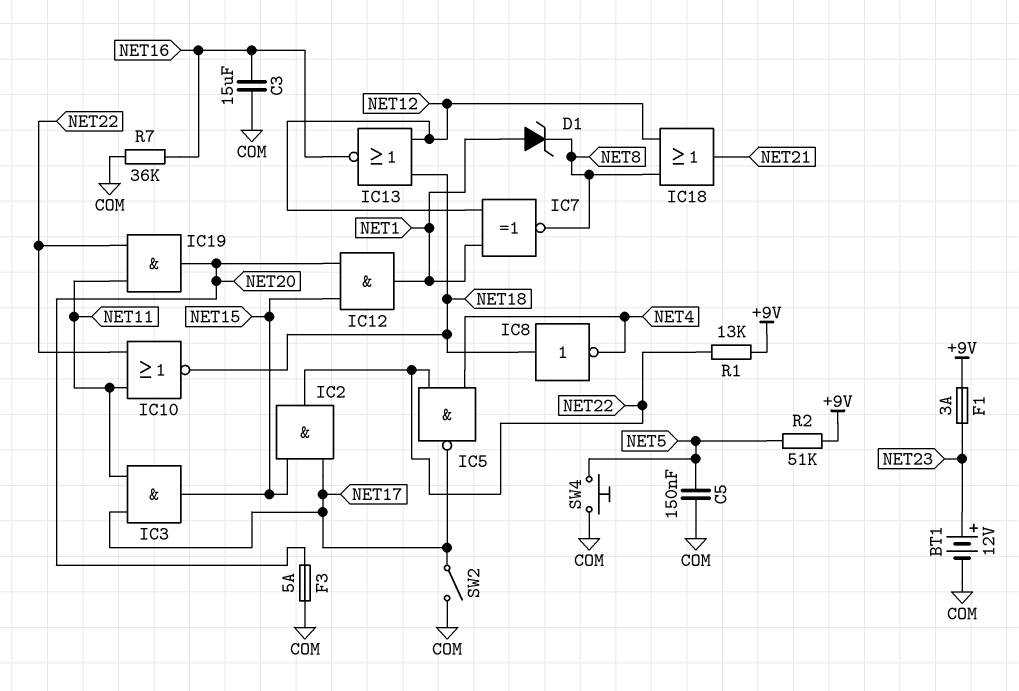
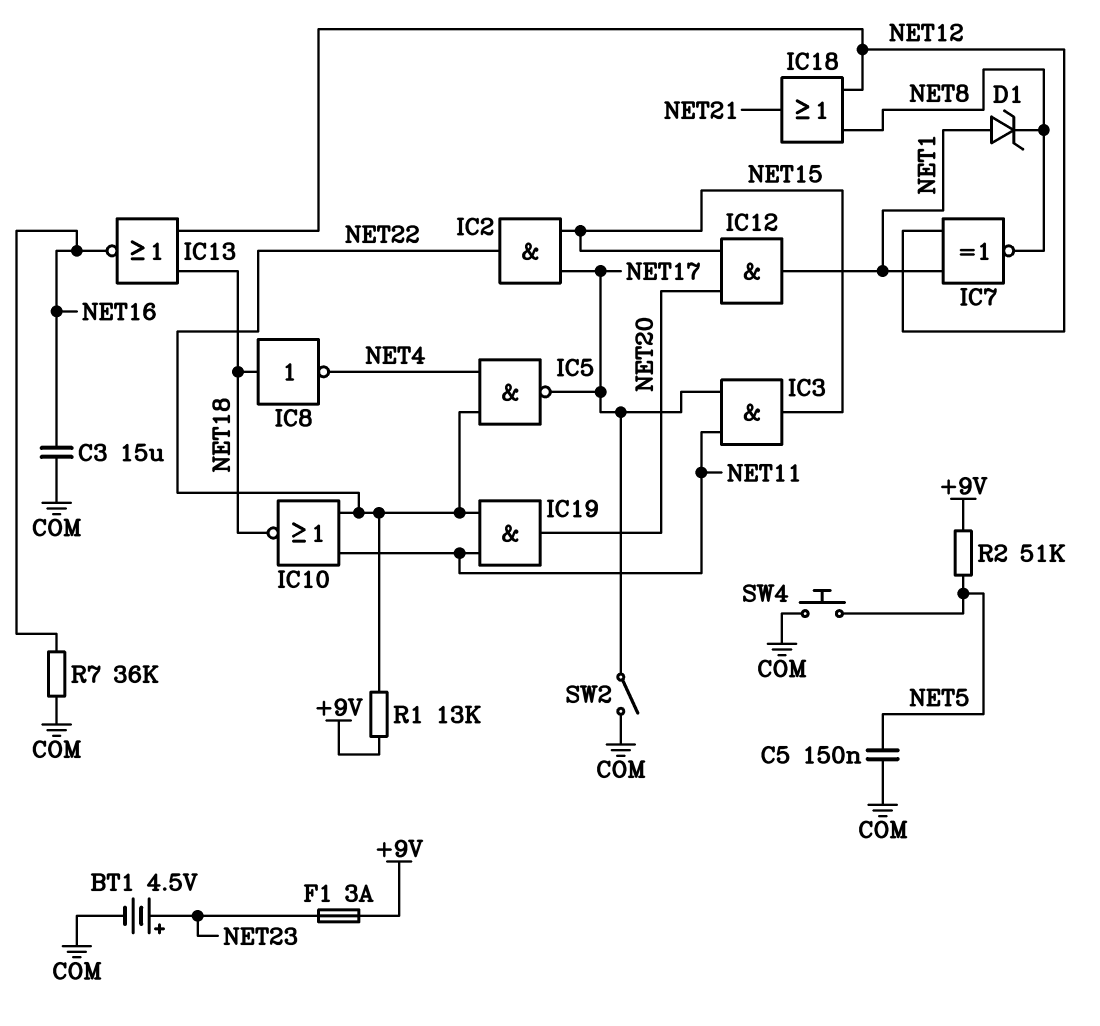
BT1: 12V (plus NET23, minus COM) -> 4.5V (plus NET23, minus COM)
F3: 5A (COM, NET20) -> none

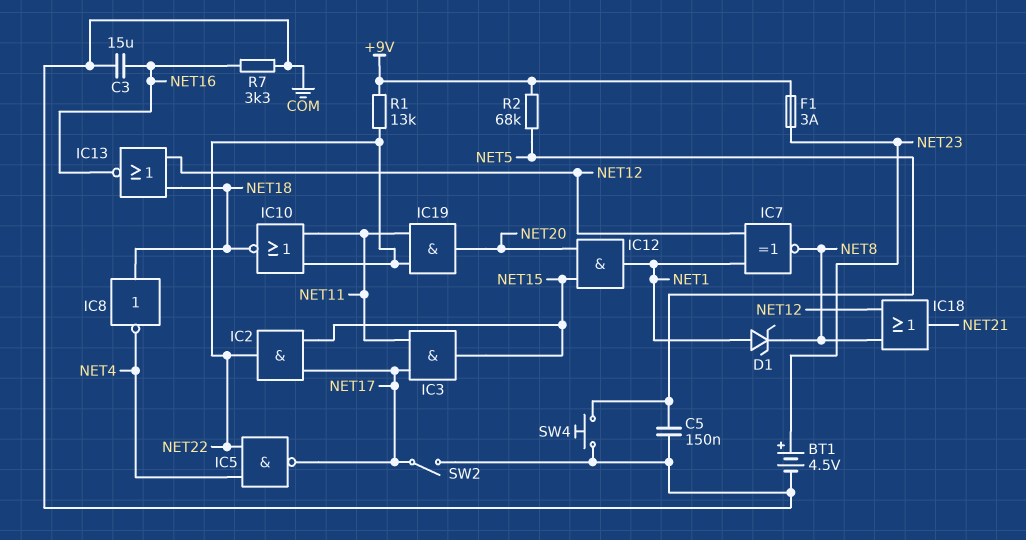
R2: 51k (+9V, NET5) -> 68k (+9V, NET5)
R7: 36k (COM, NET16) -> 3.3k (COM, NET16)

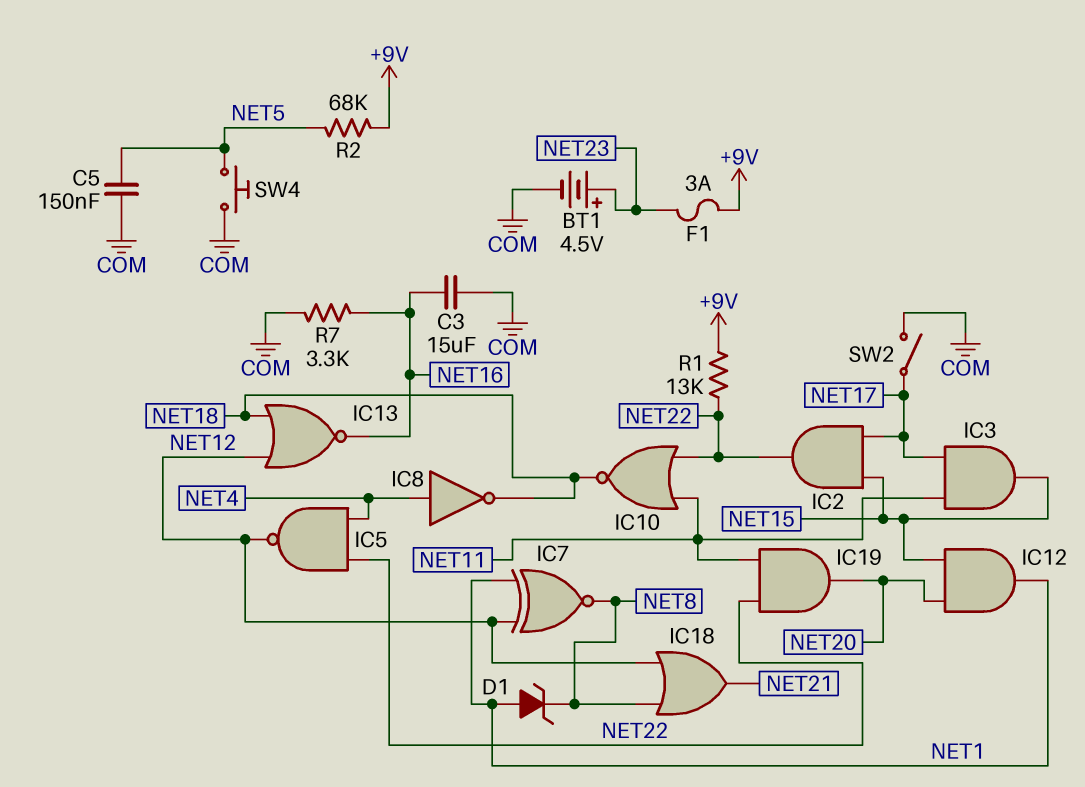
IC5: NAND (in NET4, in NET22, out NET17) -> NAND (in NET4, in NET22, out NET12)
IC8: NOT (in NET18, out NET4) -> NOT (in NET4, out NET18)

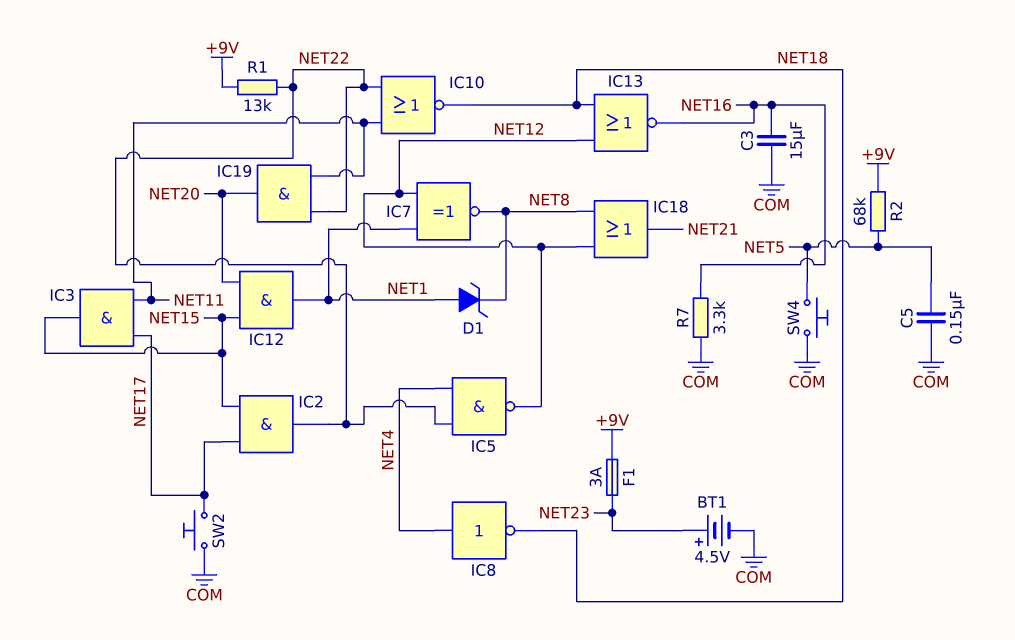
SW2: switch (COM, NET17) -> button (COM, NET17)

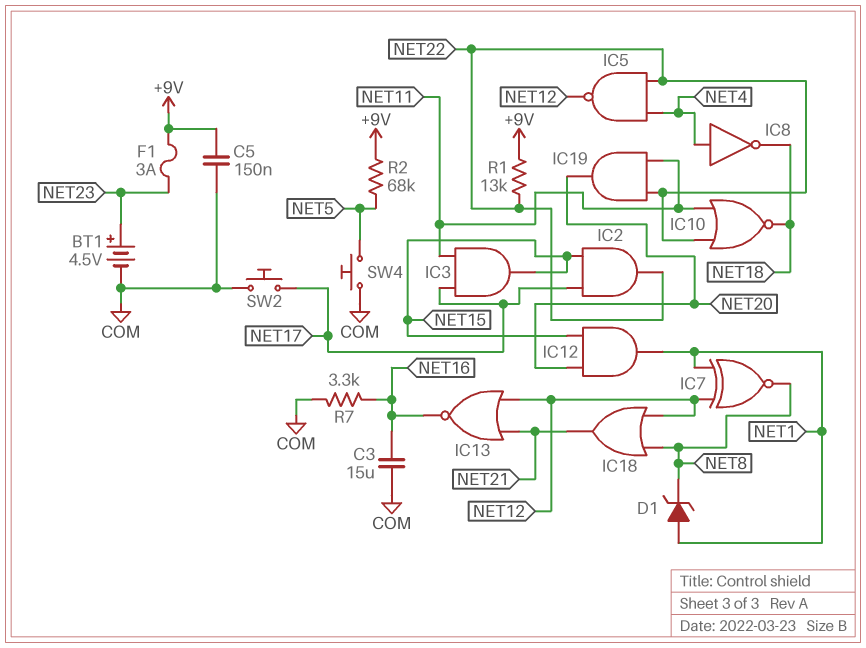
C5: 150nF (COM, NET5) -> 150nF (+9V, COM)
IC13: NOR (in NET12, in NET18, out NET16) -> NOR (in NET12, in NET21, out NET16)

